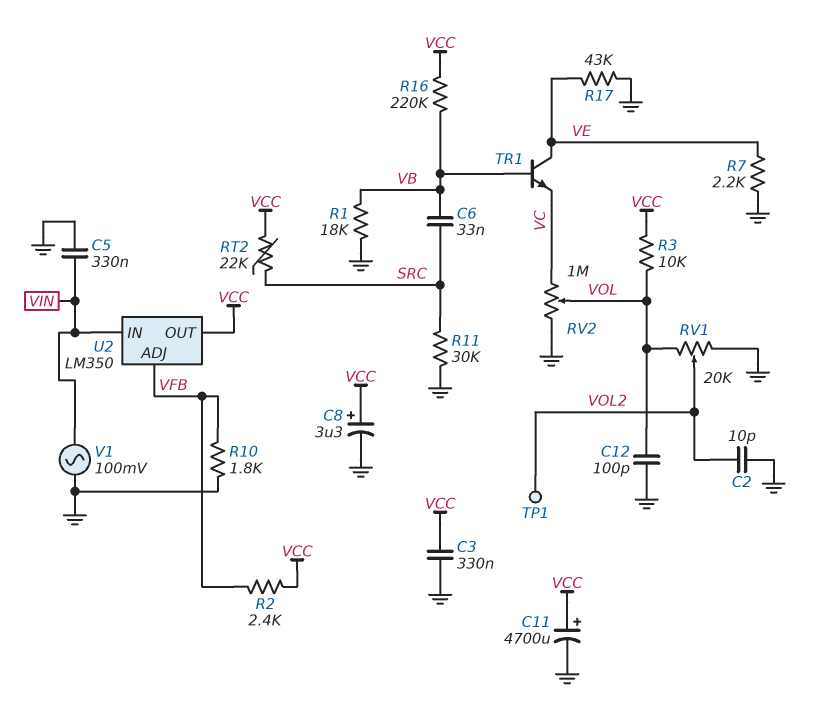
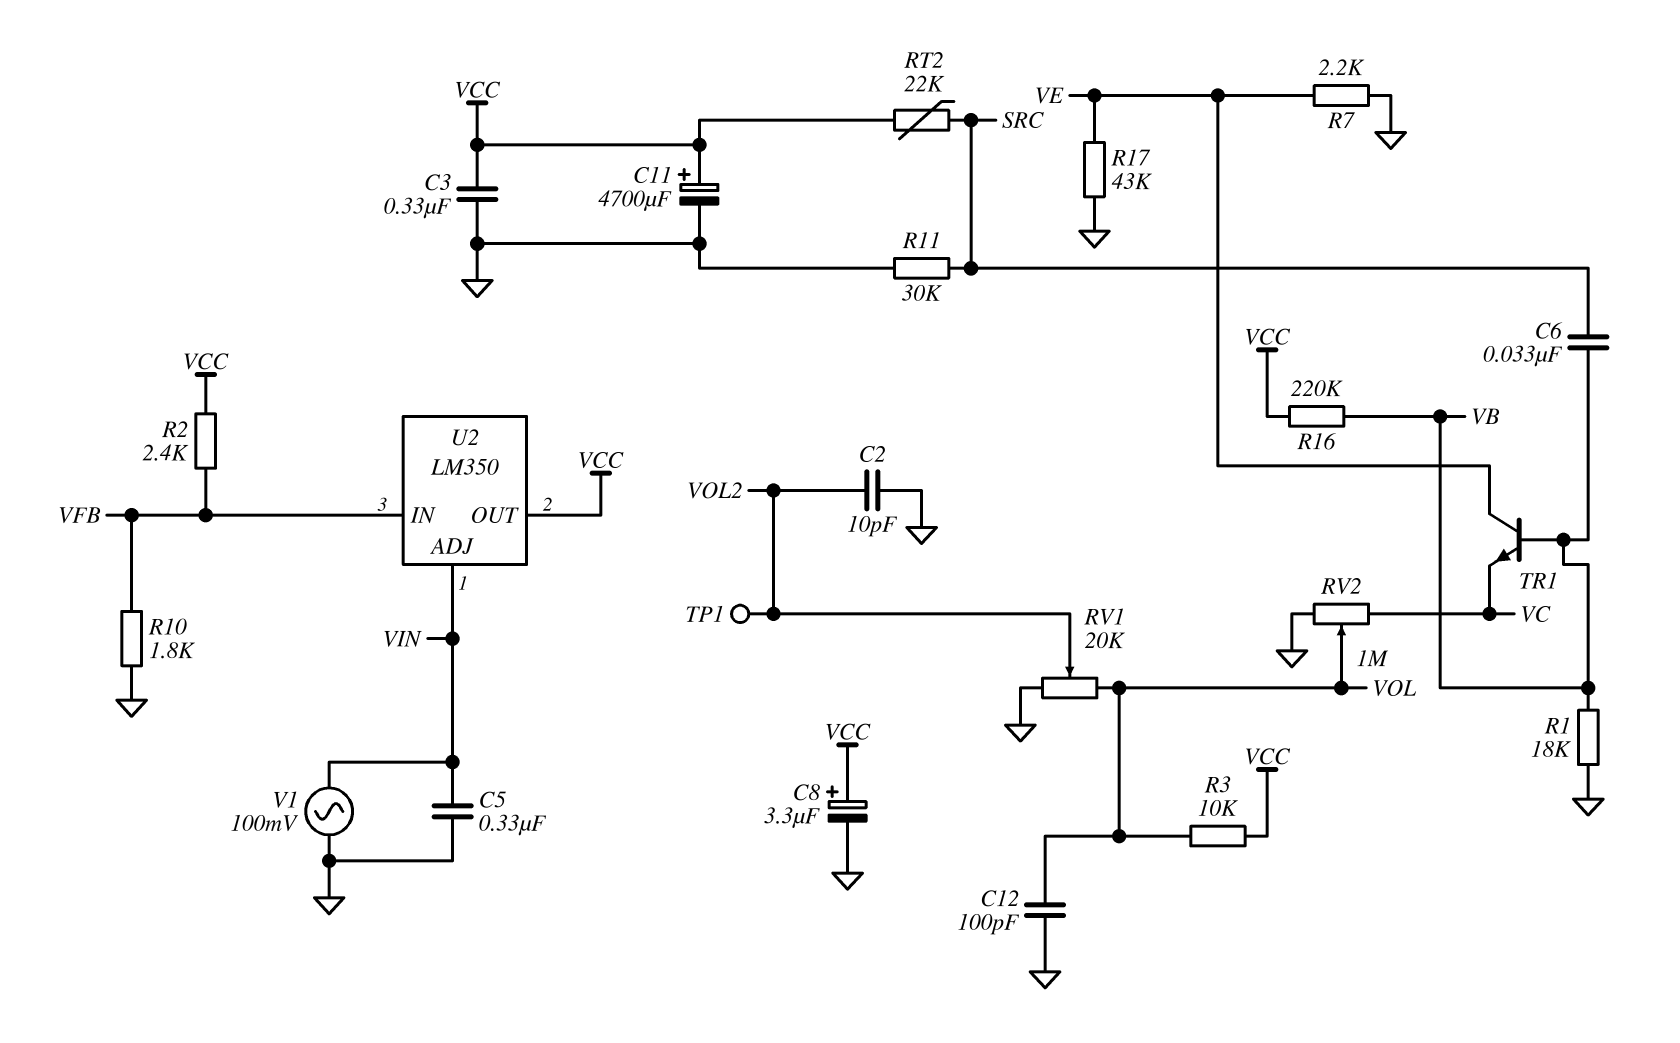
U2 pin ADJ: VFB -> VIN
U2 pin IN: VIN -> VFB

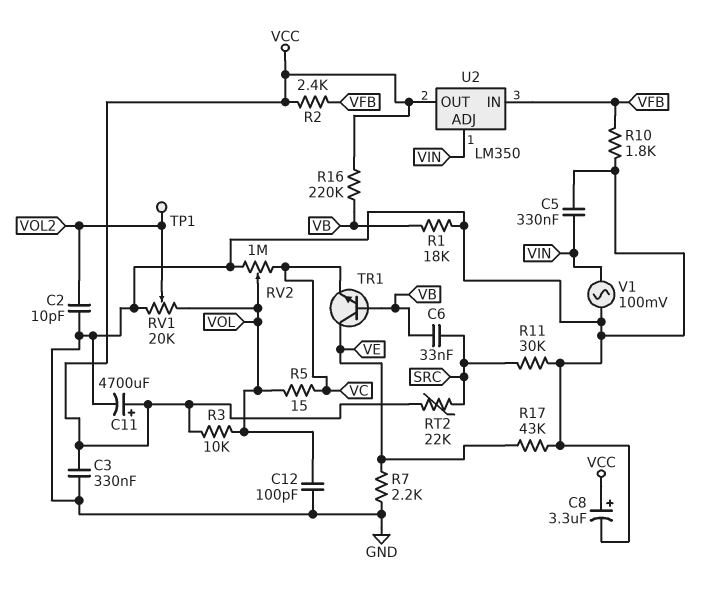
R5: none -> 15 (VC, VOL)

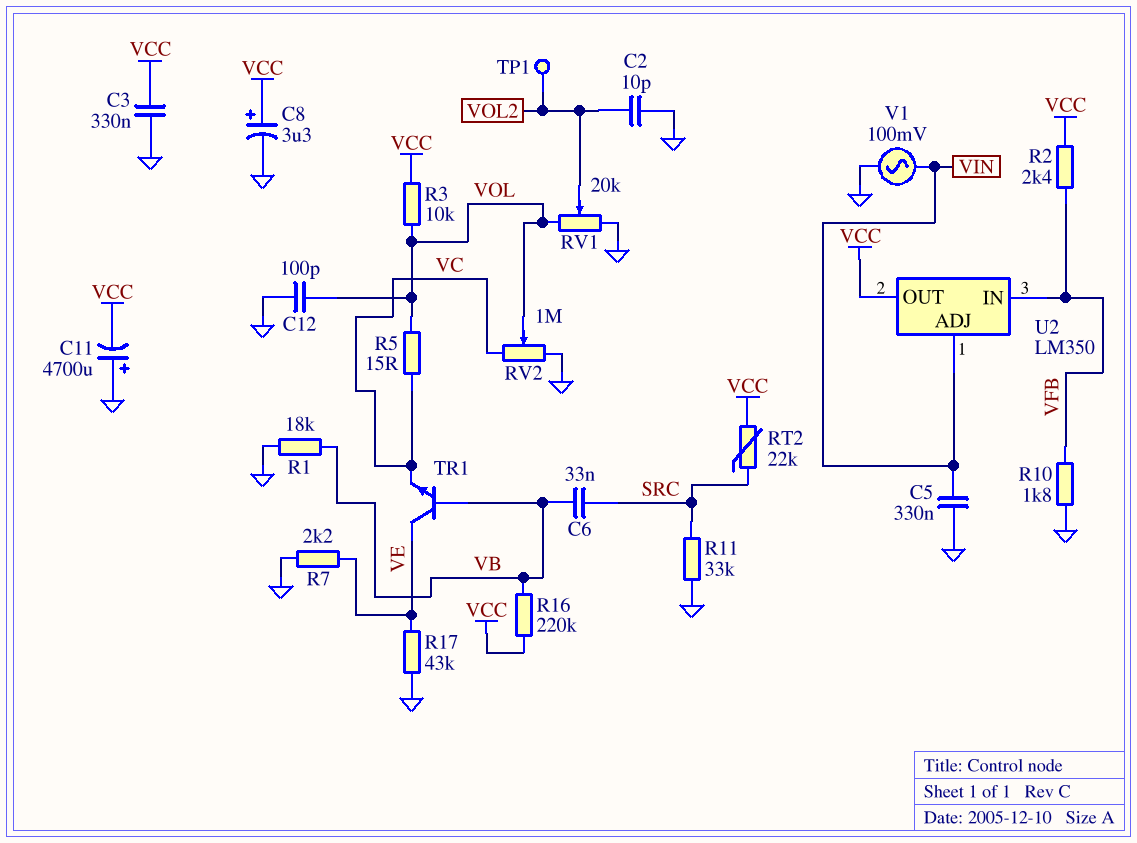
C11: 4700uF (plus VCC, minus GND) -> 4700uF (plus GND, minus VCC)
R11: 30k (GND, SRC) -> 33k (GND, SRC)

